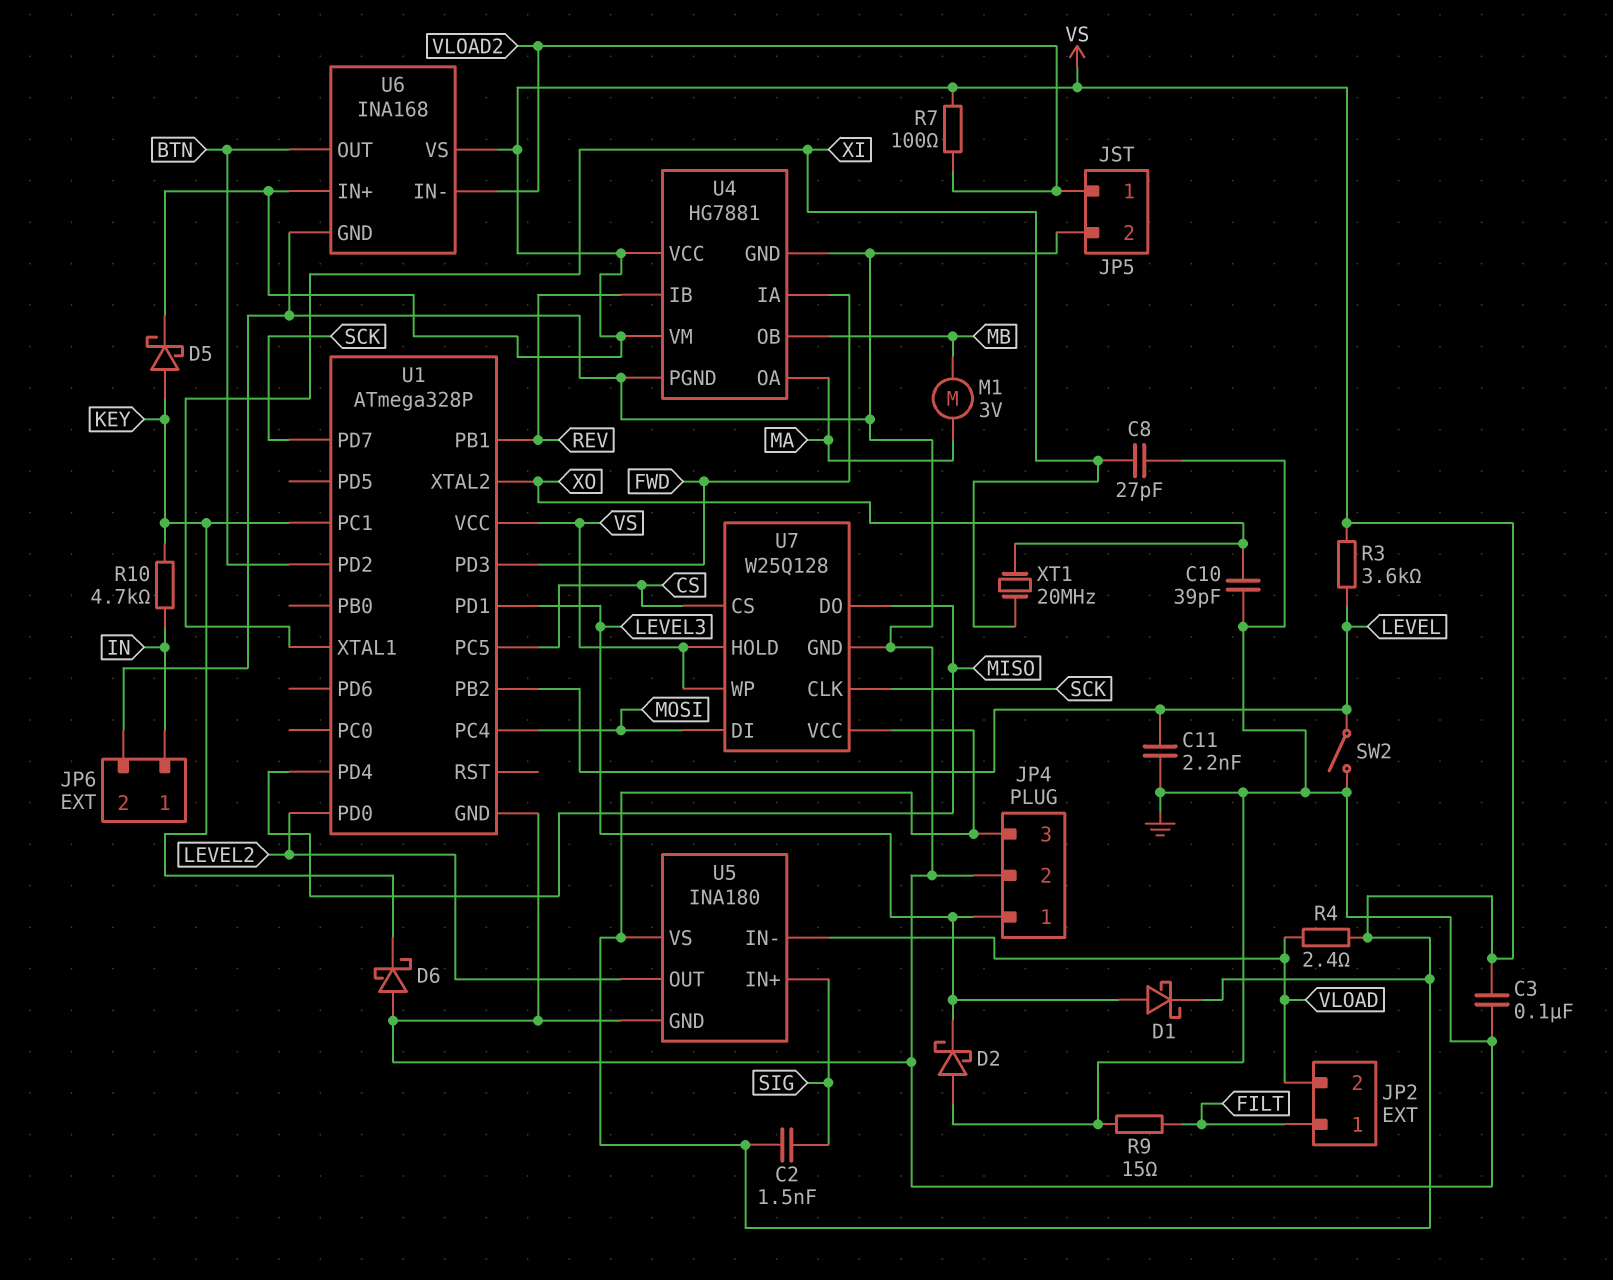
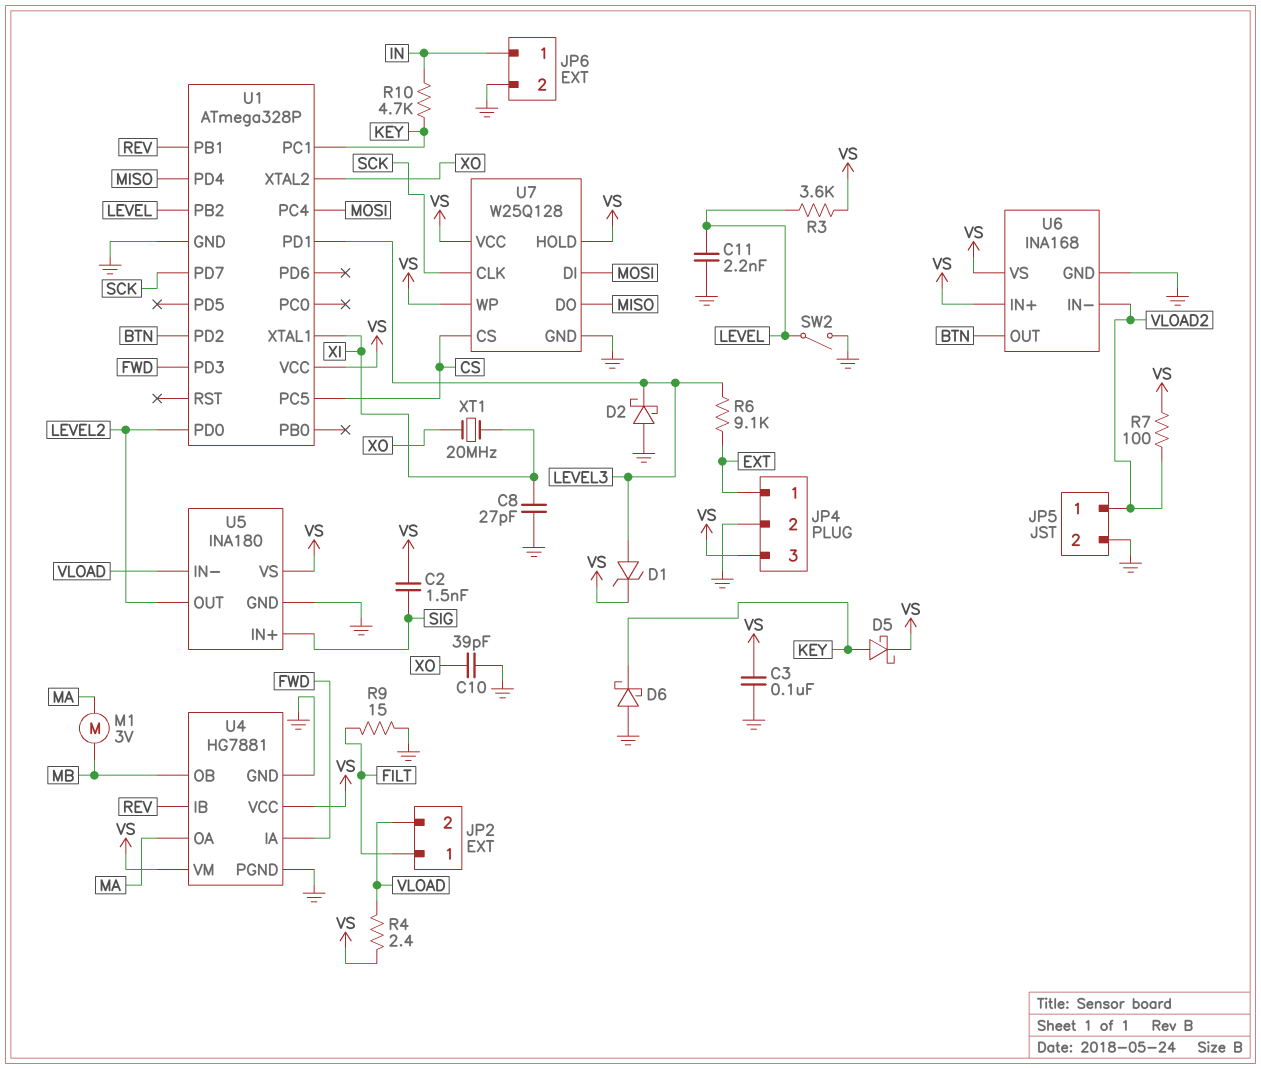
D1: schottky (A LEVEL3, K VS) -> zener (A LEVEL3, K VS)
JP4 pin 1: LEVEL3 -> EXT
R6: none -> 9.1k (EXT, LEVEL3)

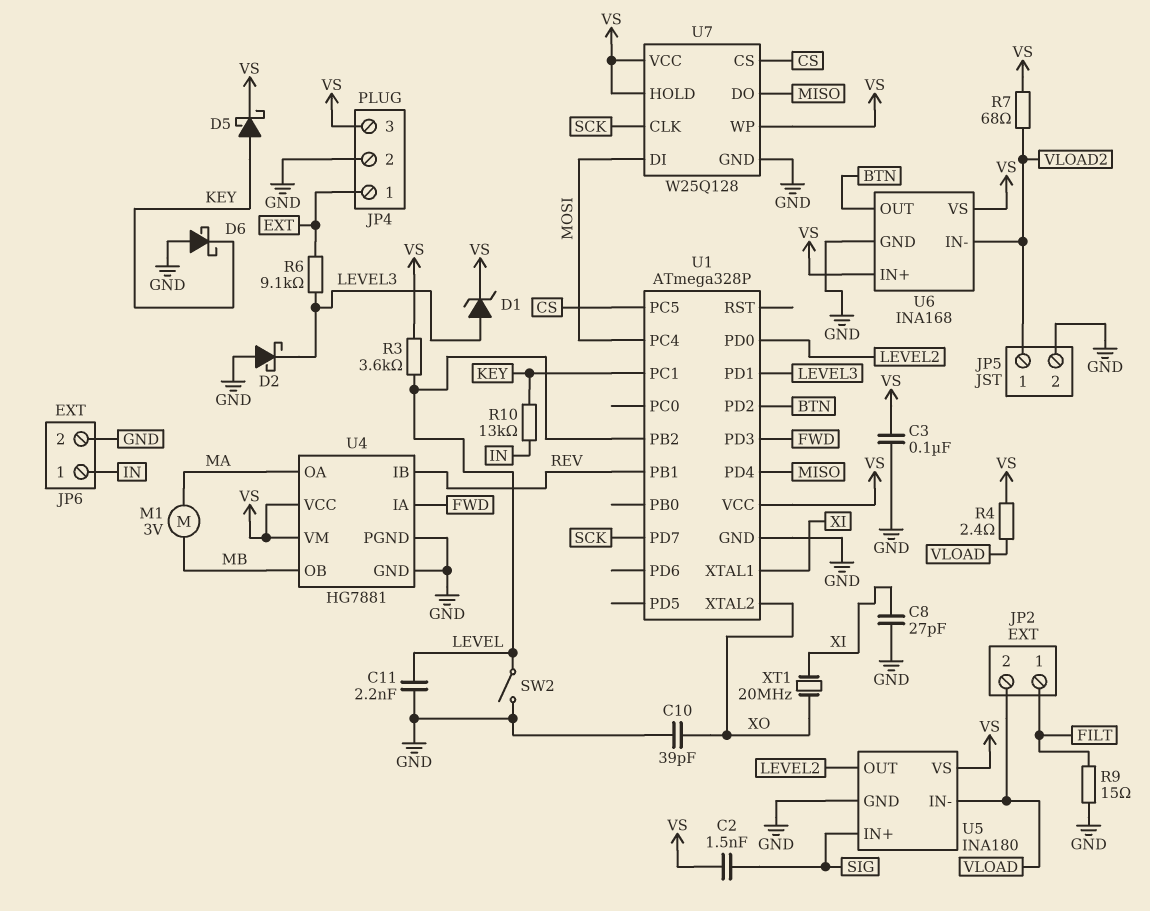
R7: 100 (VLOAD2, VS) -> 68 (VLOAD2, VS)
R10: 4.7k (IN, KEY) -> 13k (IN, KEY)

